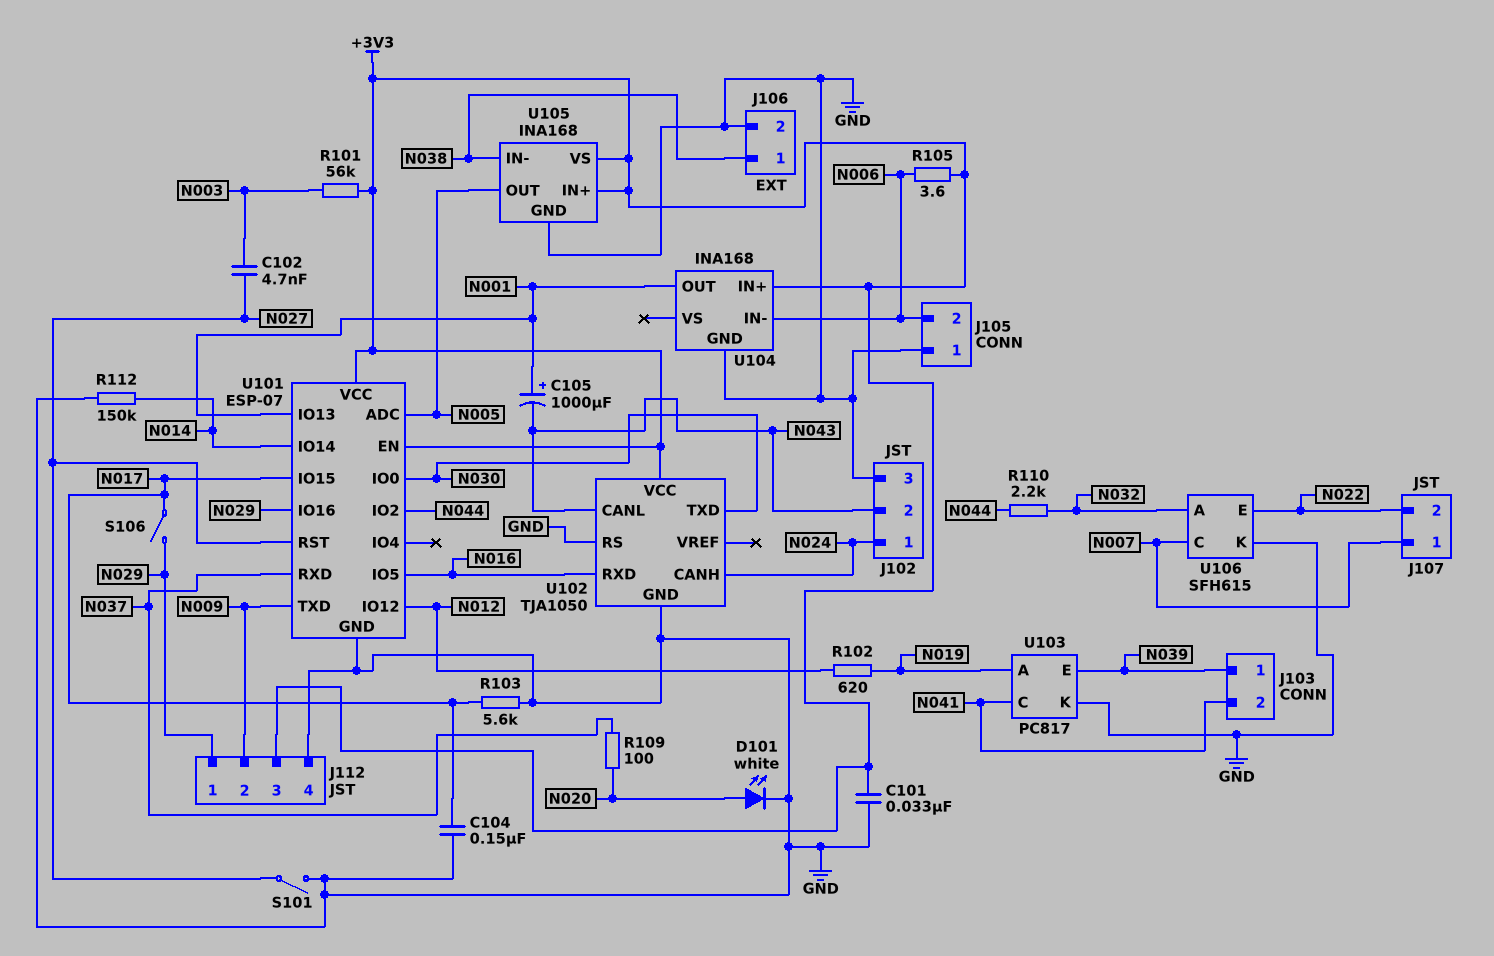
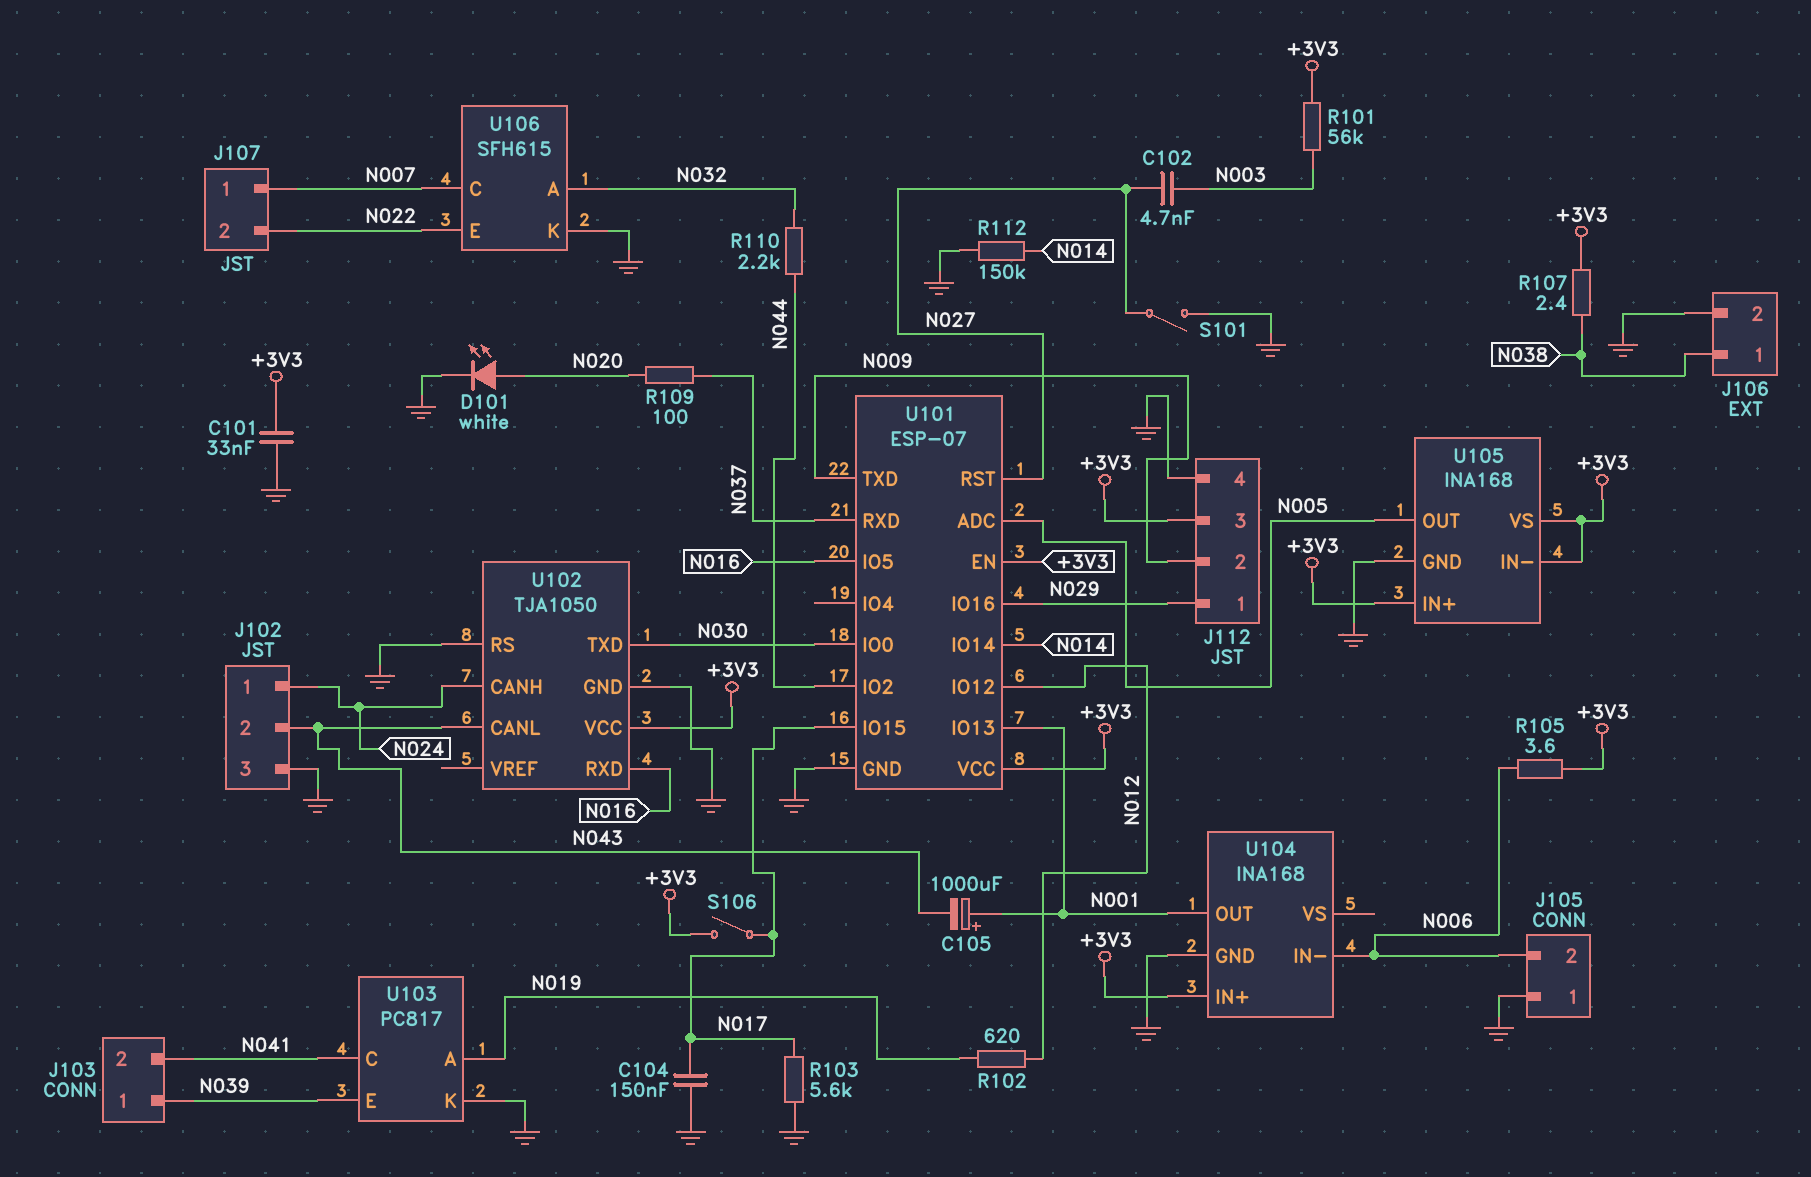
R107: none -> 2.4 (+3V3, N038)
S106: switch (N017, N029) -> switch (+3V3, N017)
U105 pin IN-: N038 -> +3V3

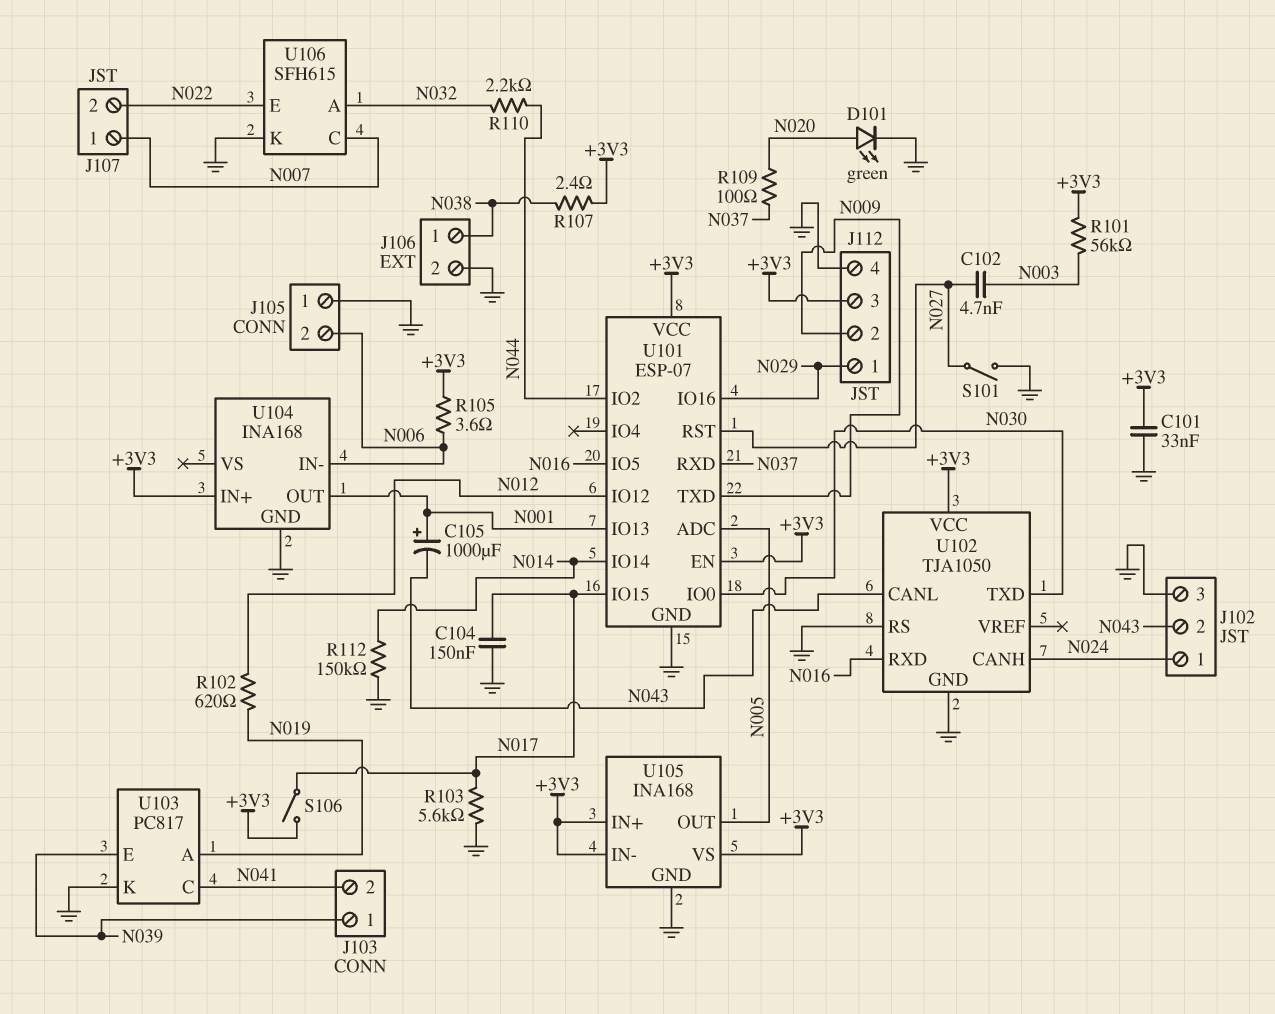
D101: LED white (A N020, K GND) -> LED green (A N020, K GND)

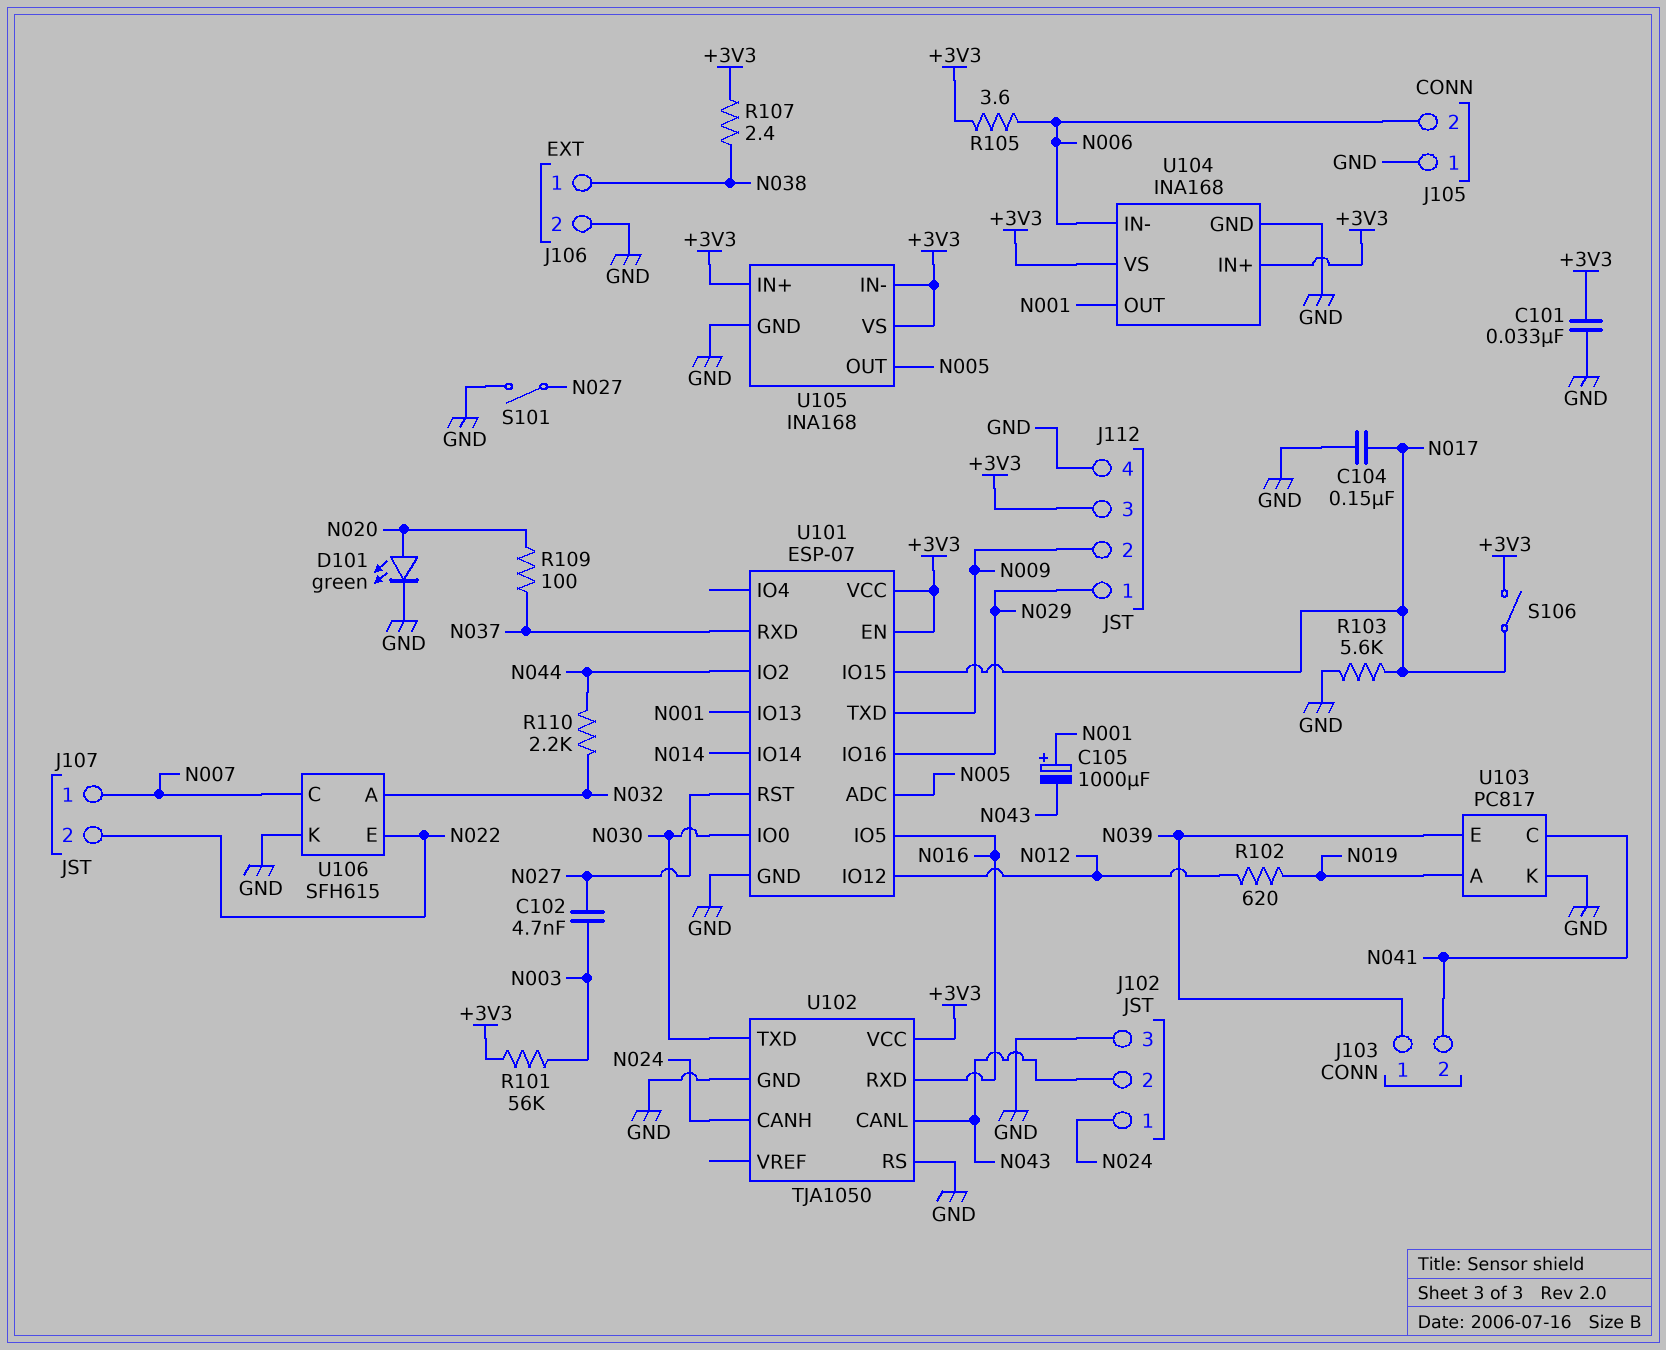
R112: 150k (GND, N014) -> none
U104 pin VS: none -> +3V3

